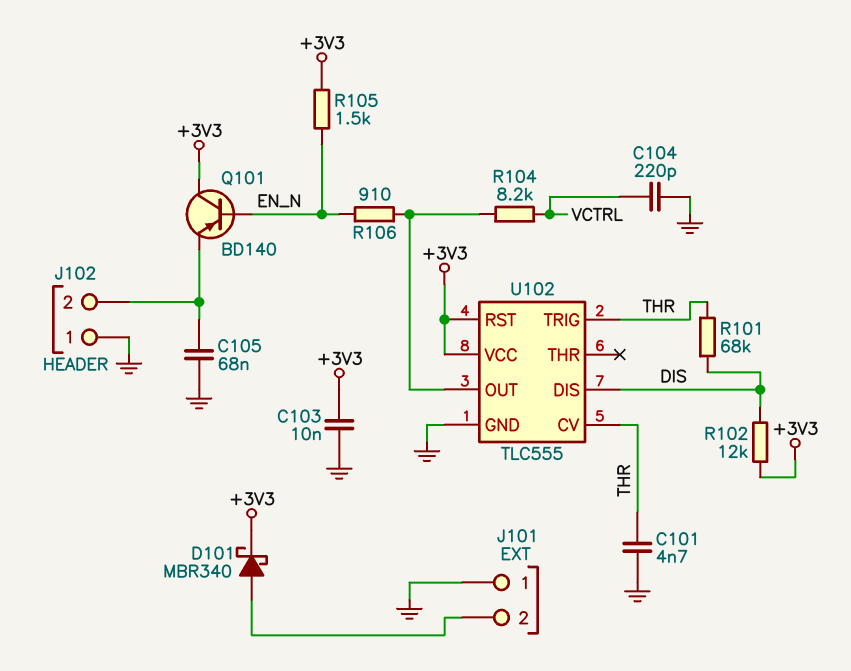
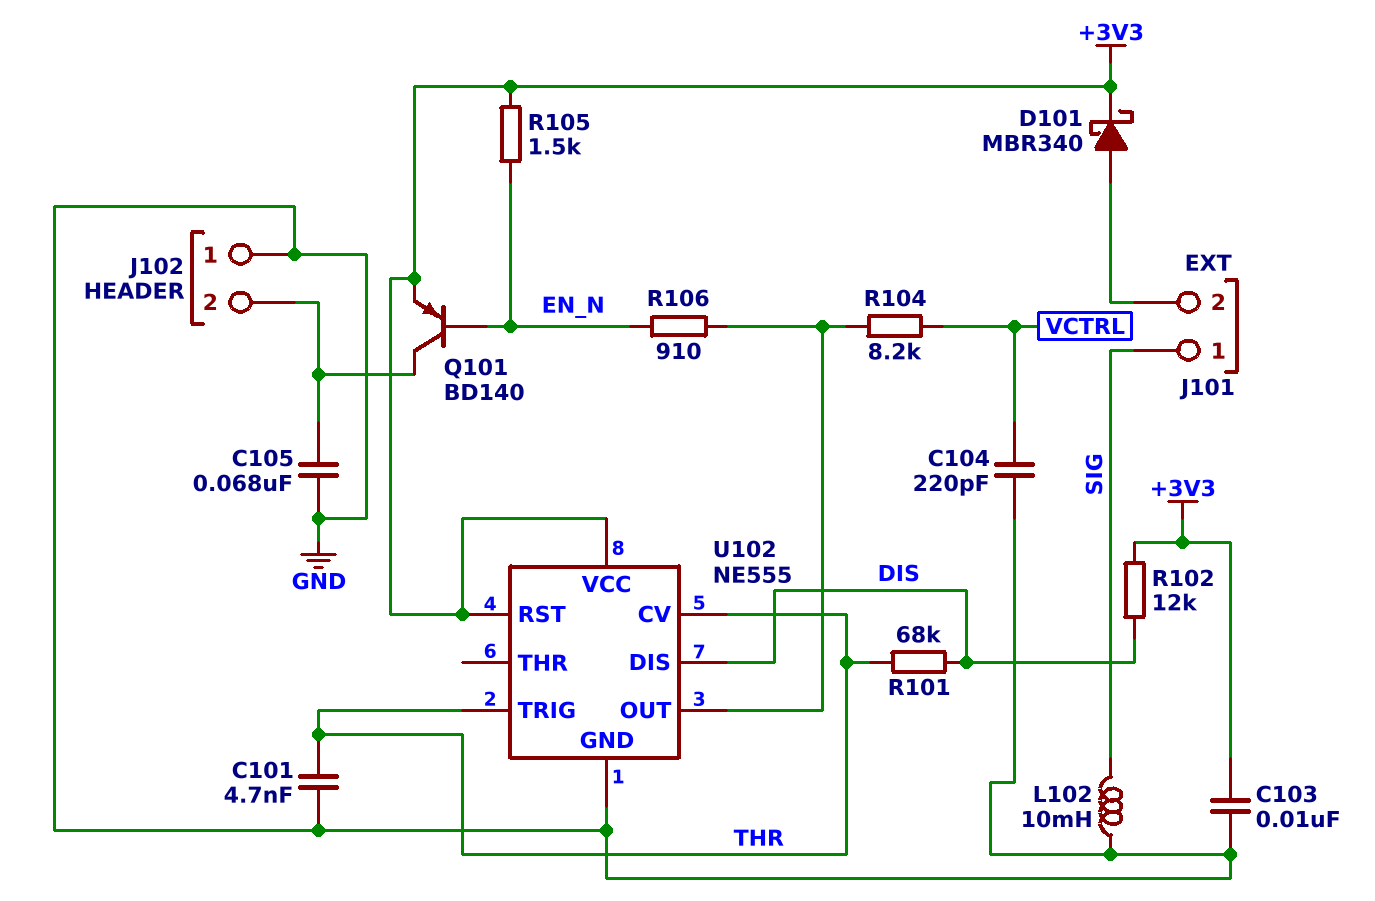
J101 pin 1: GND -> SIG
L102: none -> 10mH (GND, SIG)
Q101: PNP BD140 (B EN_N, C +3V3, E J102/2) -> PNP BD140 (B EN_N, C J102/2, E +3V3)
U102: TLC555 -> NE555

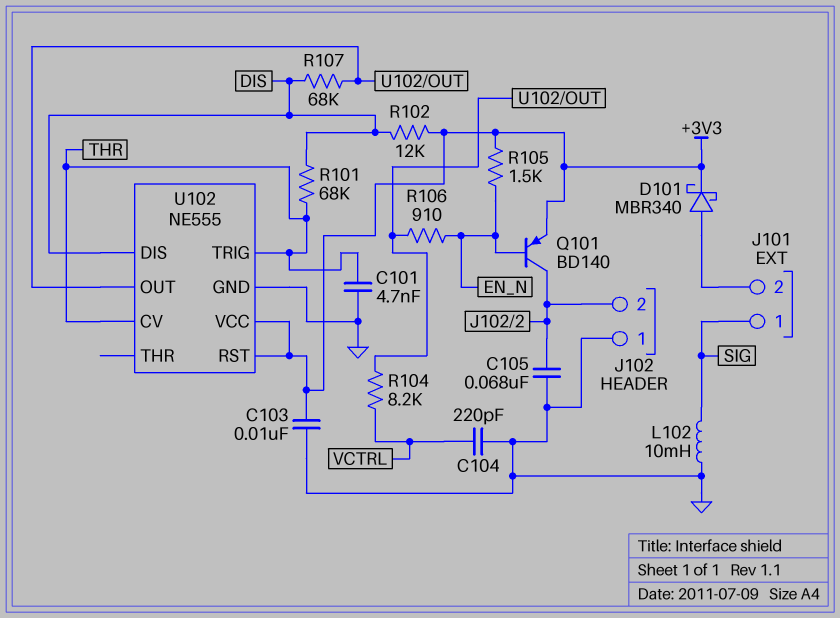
R107: none -> 68k (DIS, U102/OUT)

